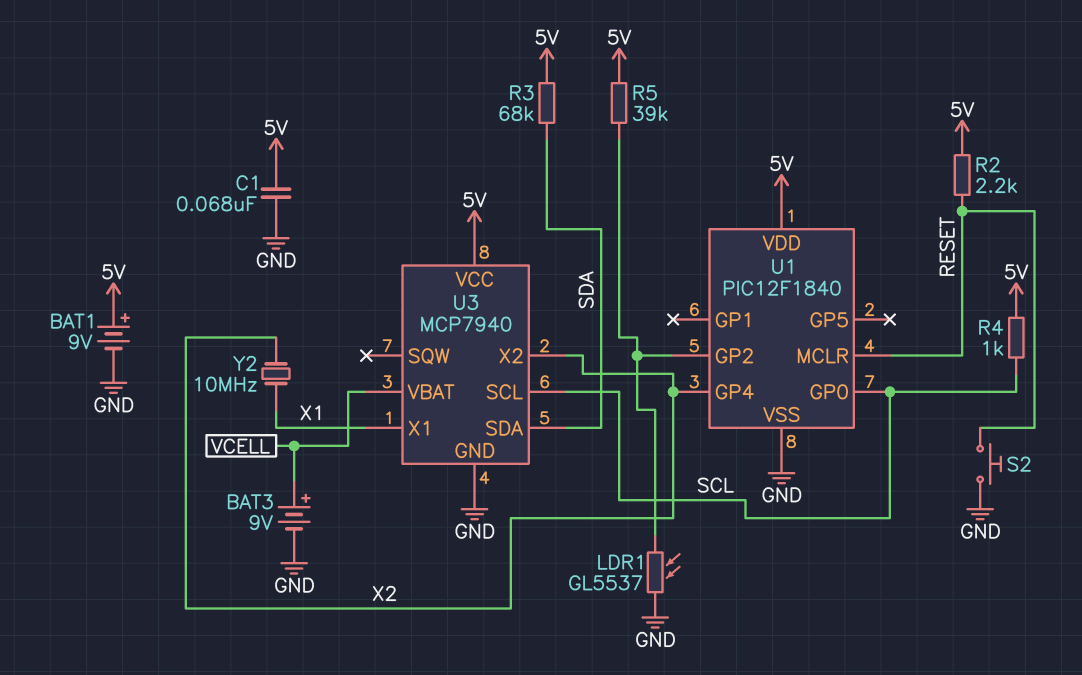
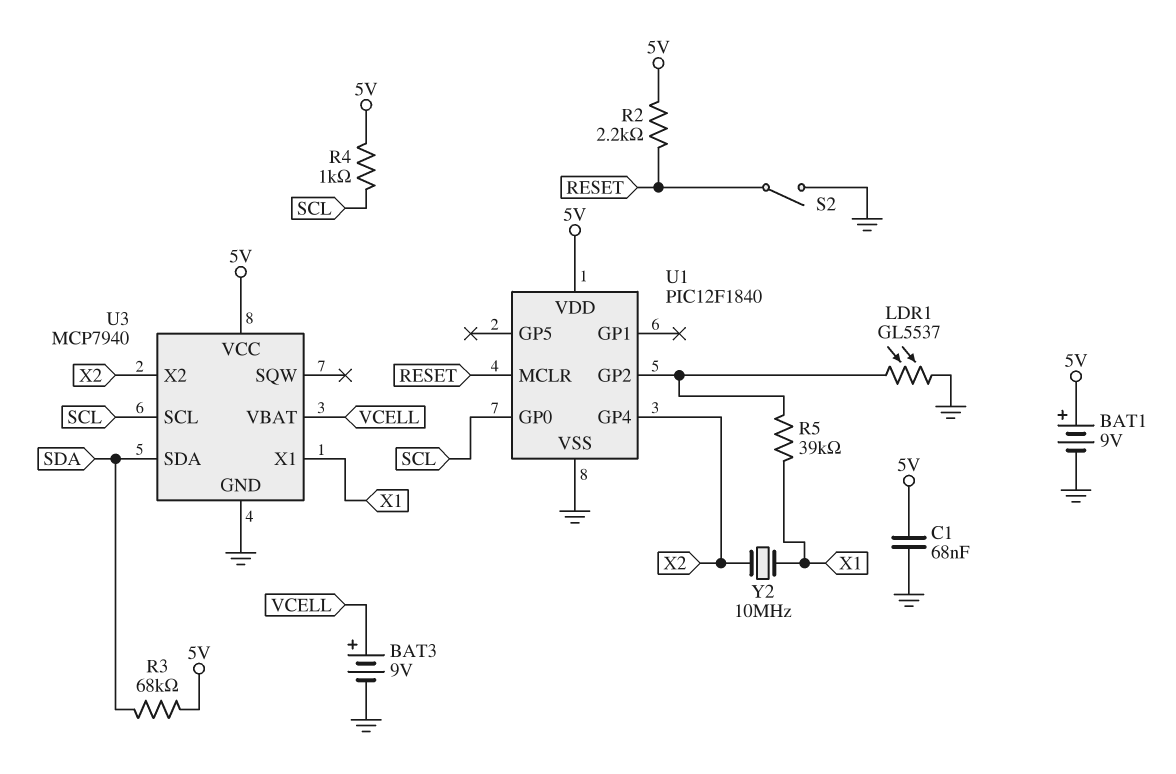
R5: 39k (5V, U1/GP2) -> 39k (U1/GP2, X1)
S2: button (GND, RESET) -> switch (GND, RESET)

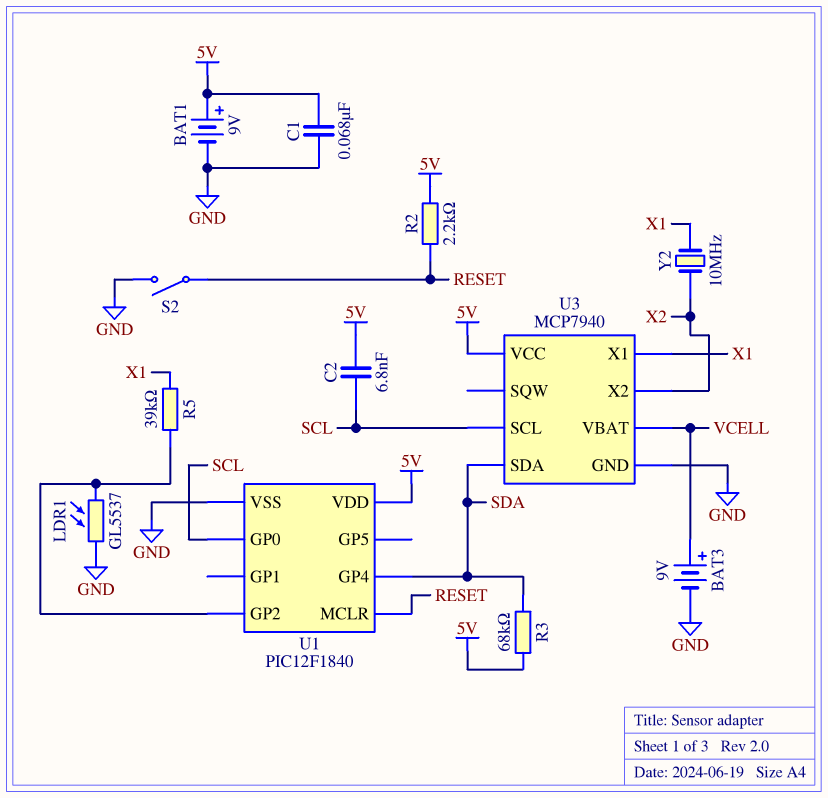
C2: none -> 6.8nF (5V, SCL)
R4: 1k (5V, SCL) -> none
U1 pin GP4: X2 -> SDA

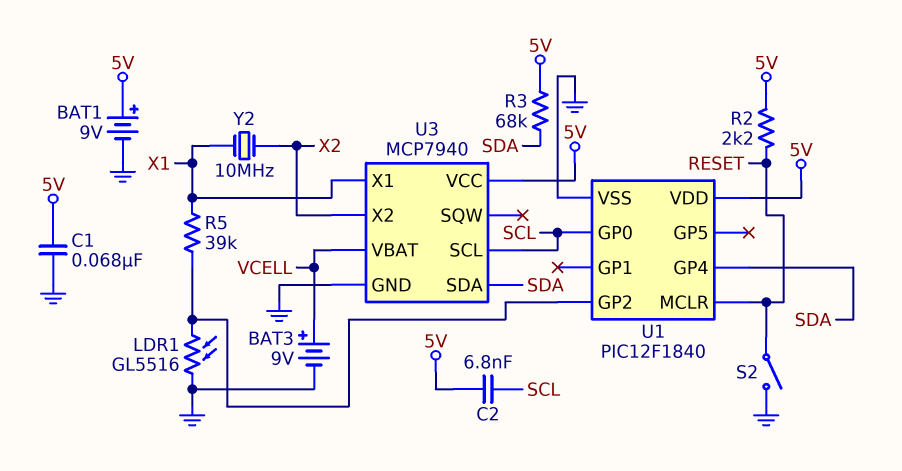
LDR1: GL5537 (GND, U1/GP2) -> GL5516 (GND, U1/GP2)

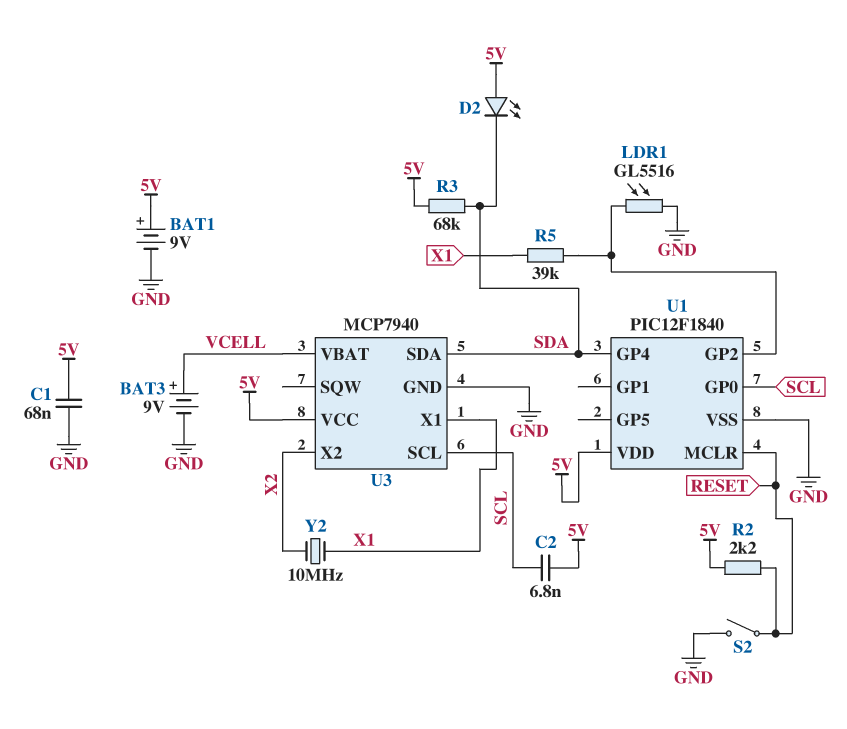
D2: none -> LED (A 5V, K SDA)

